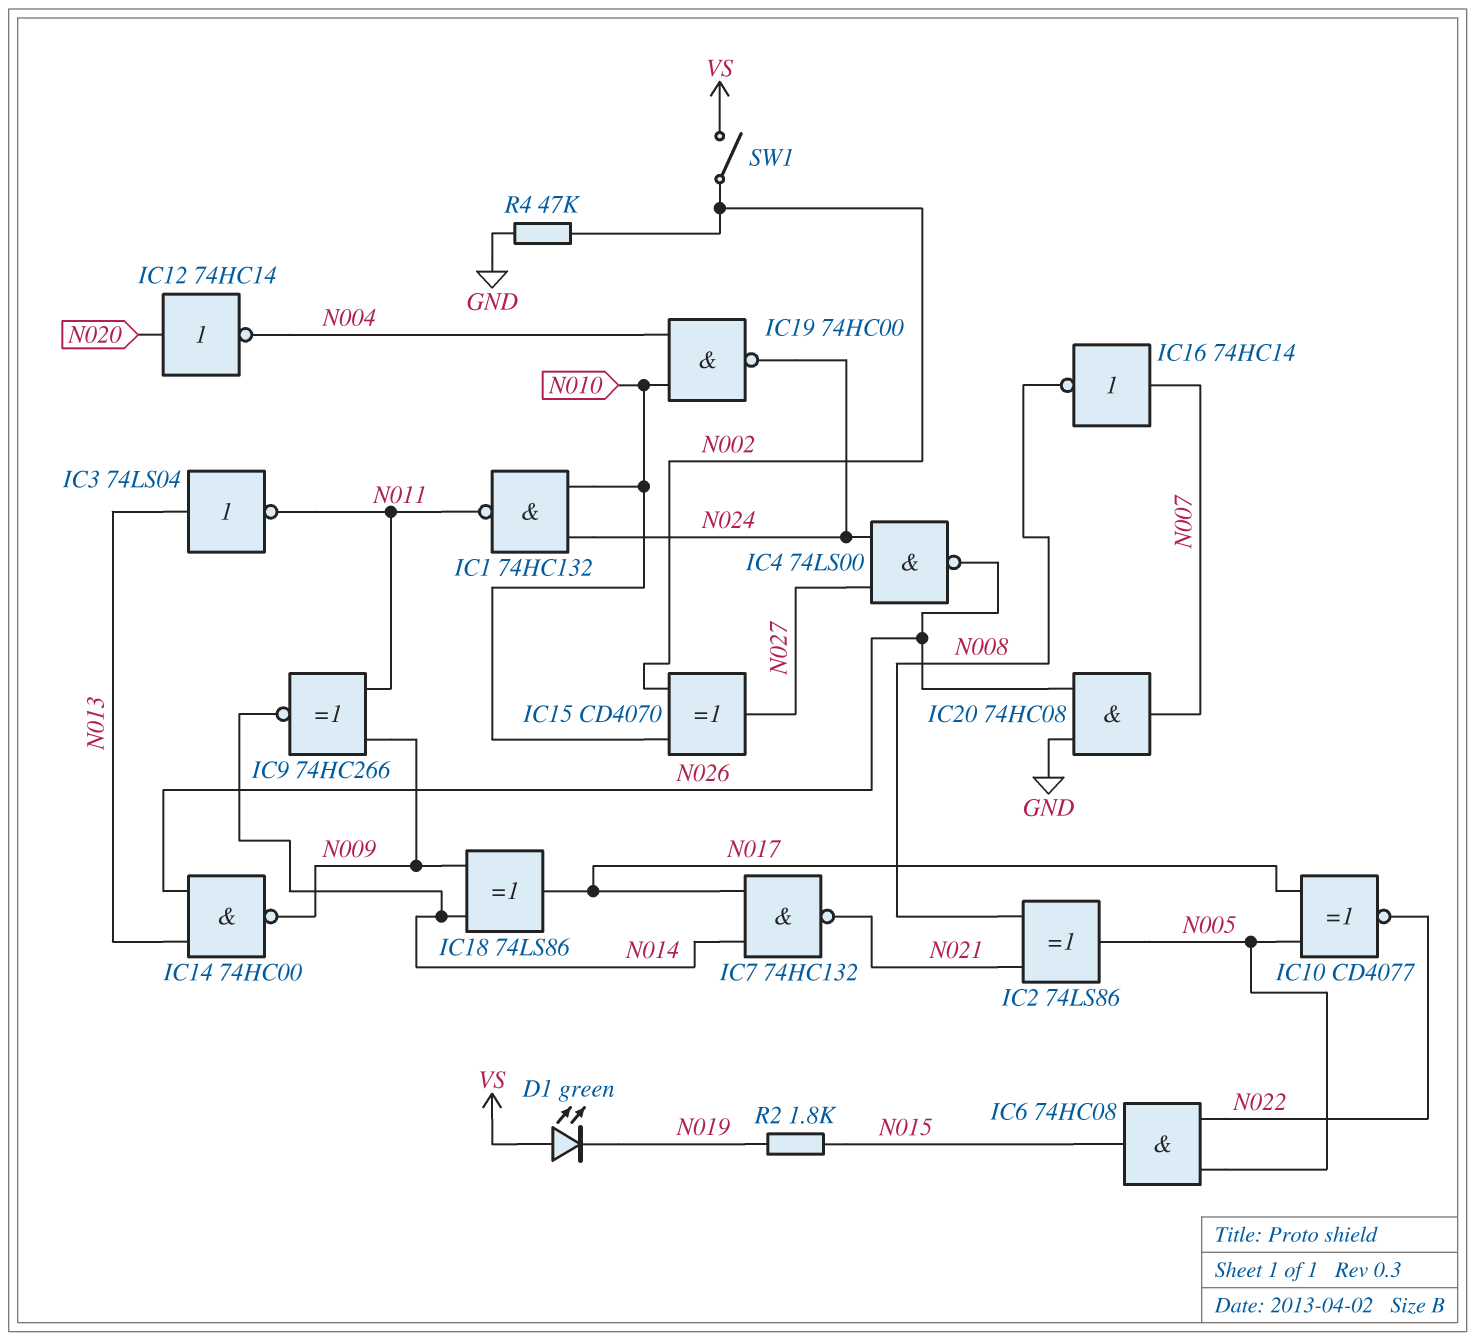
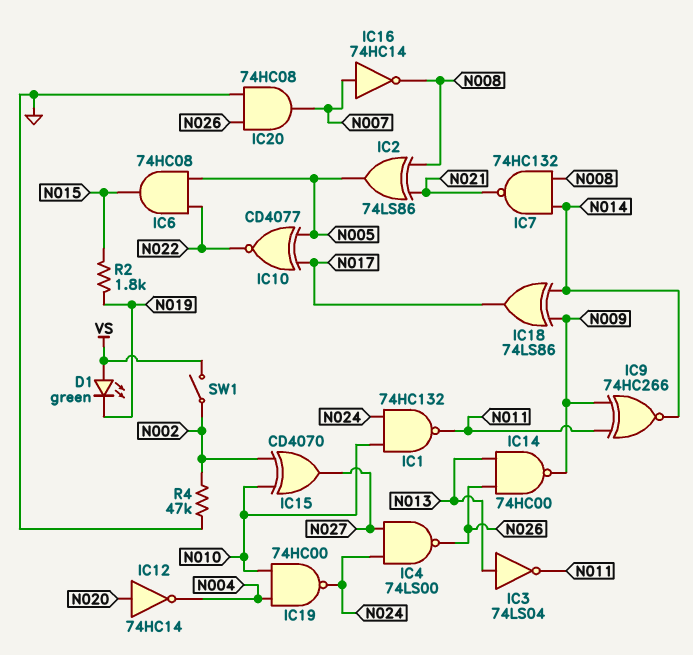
IC7: NAND 74HC132 (in N014, in N017, out N021) -> NAND 74HC132 (in N008, in N014, out N021)

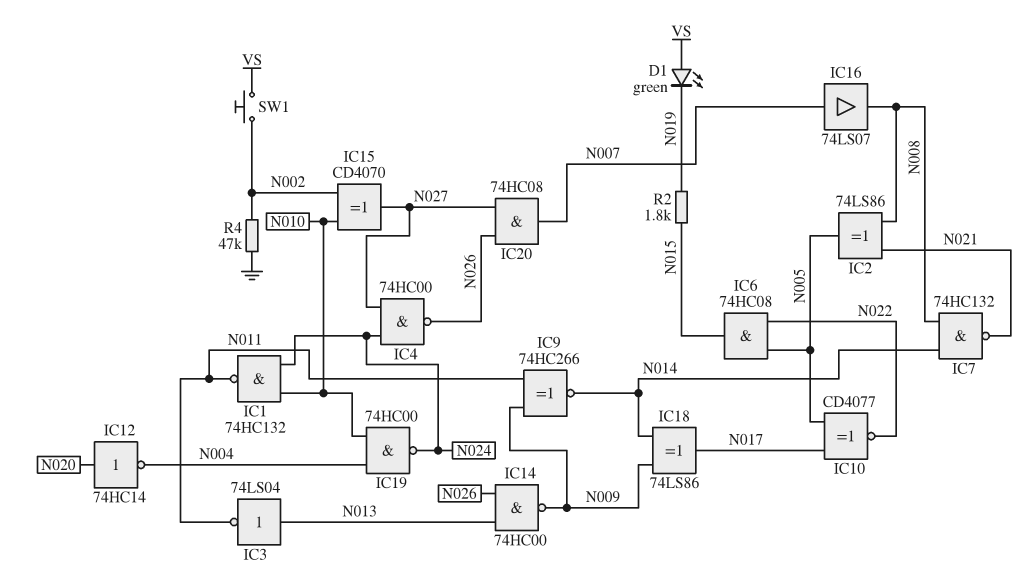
IC4: NAND 74LS00 (in N024, in N027, out N026) -> NAND 74HC00 (in N024, in N027, out N026)
IC16: NOT 74HC14 (in N007, out N008) -> buffer 74LS07 (in N007, out N008)
IC20: AND 74HC08 (in GND, in N026, out N007) -> AND 74HC08 (in N026, in N027, out N007)
SW1: switch (N002, VS) -> button (N002, VS)

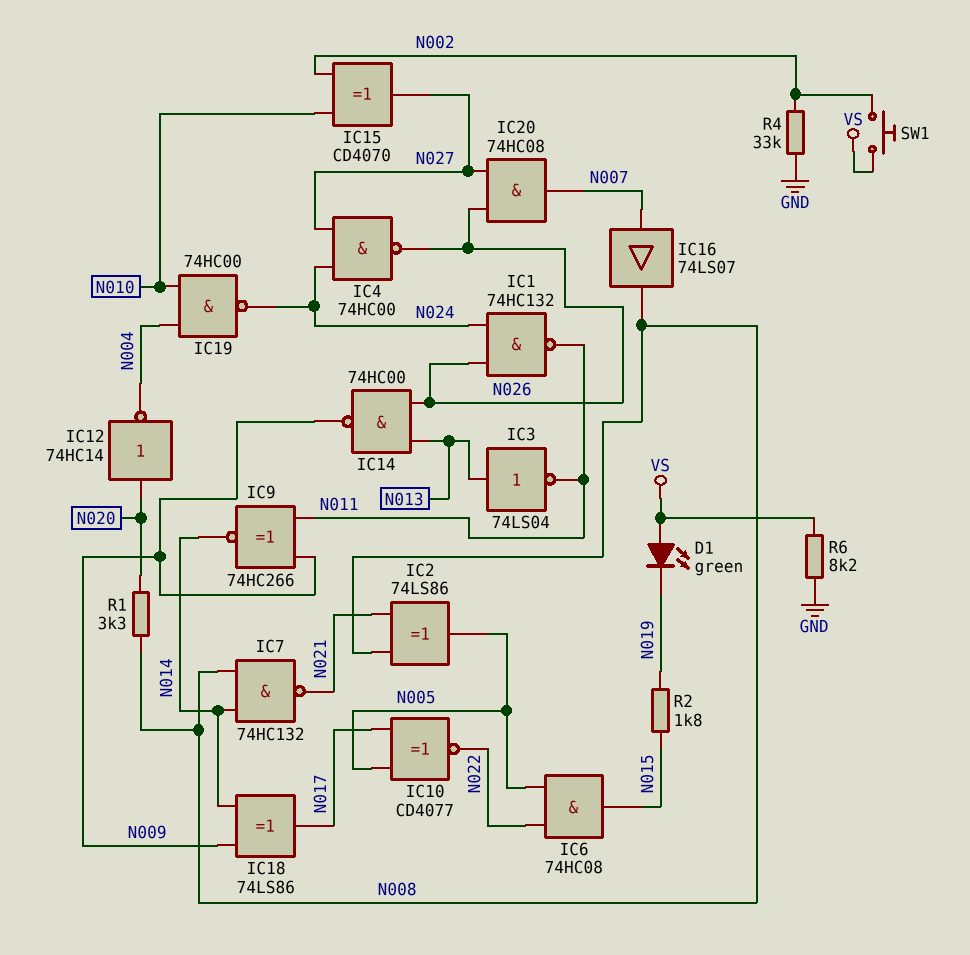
IC1: NAND 74HC132 (in N010, in N024, out N011) -> NAND 74HC132 (in N024, in N026, out N011)
R1: none -> 3.3k (N008, N020)
R4: 47k (GND, N002) -> 33k (GND, N002)
R6: none -> 8.2k (GND, VS)

